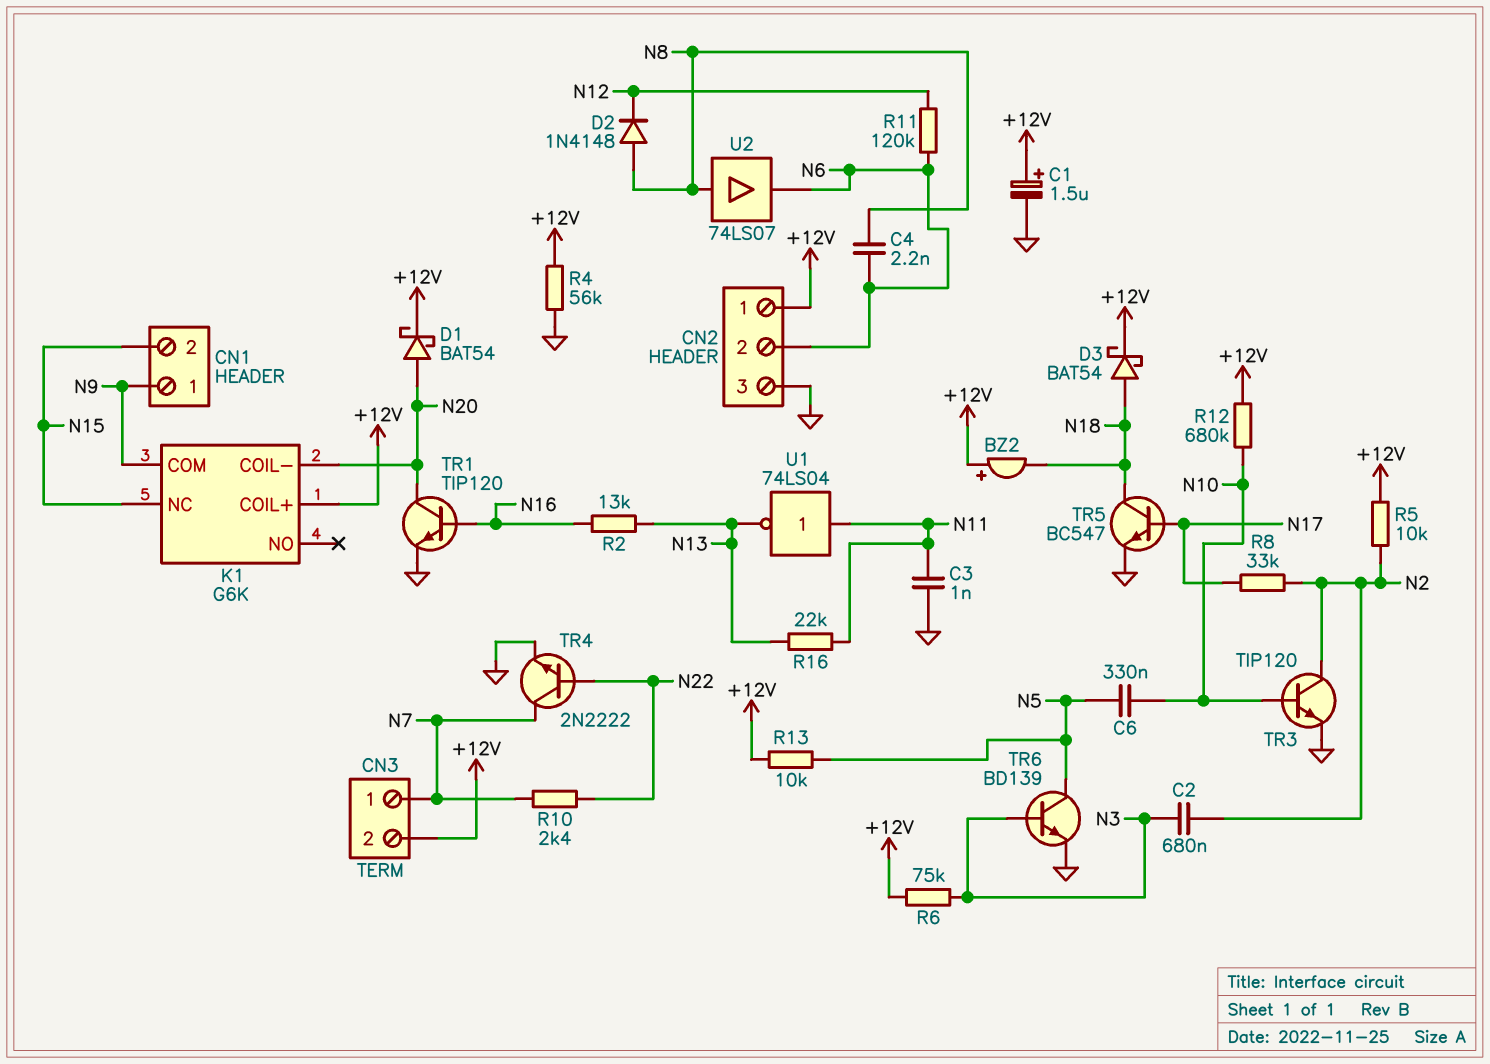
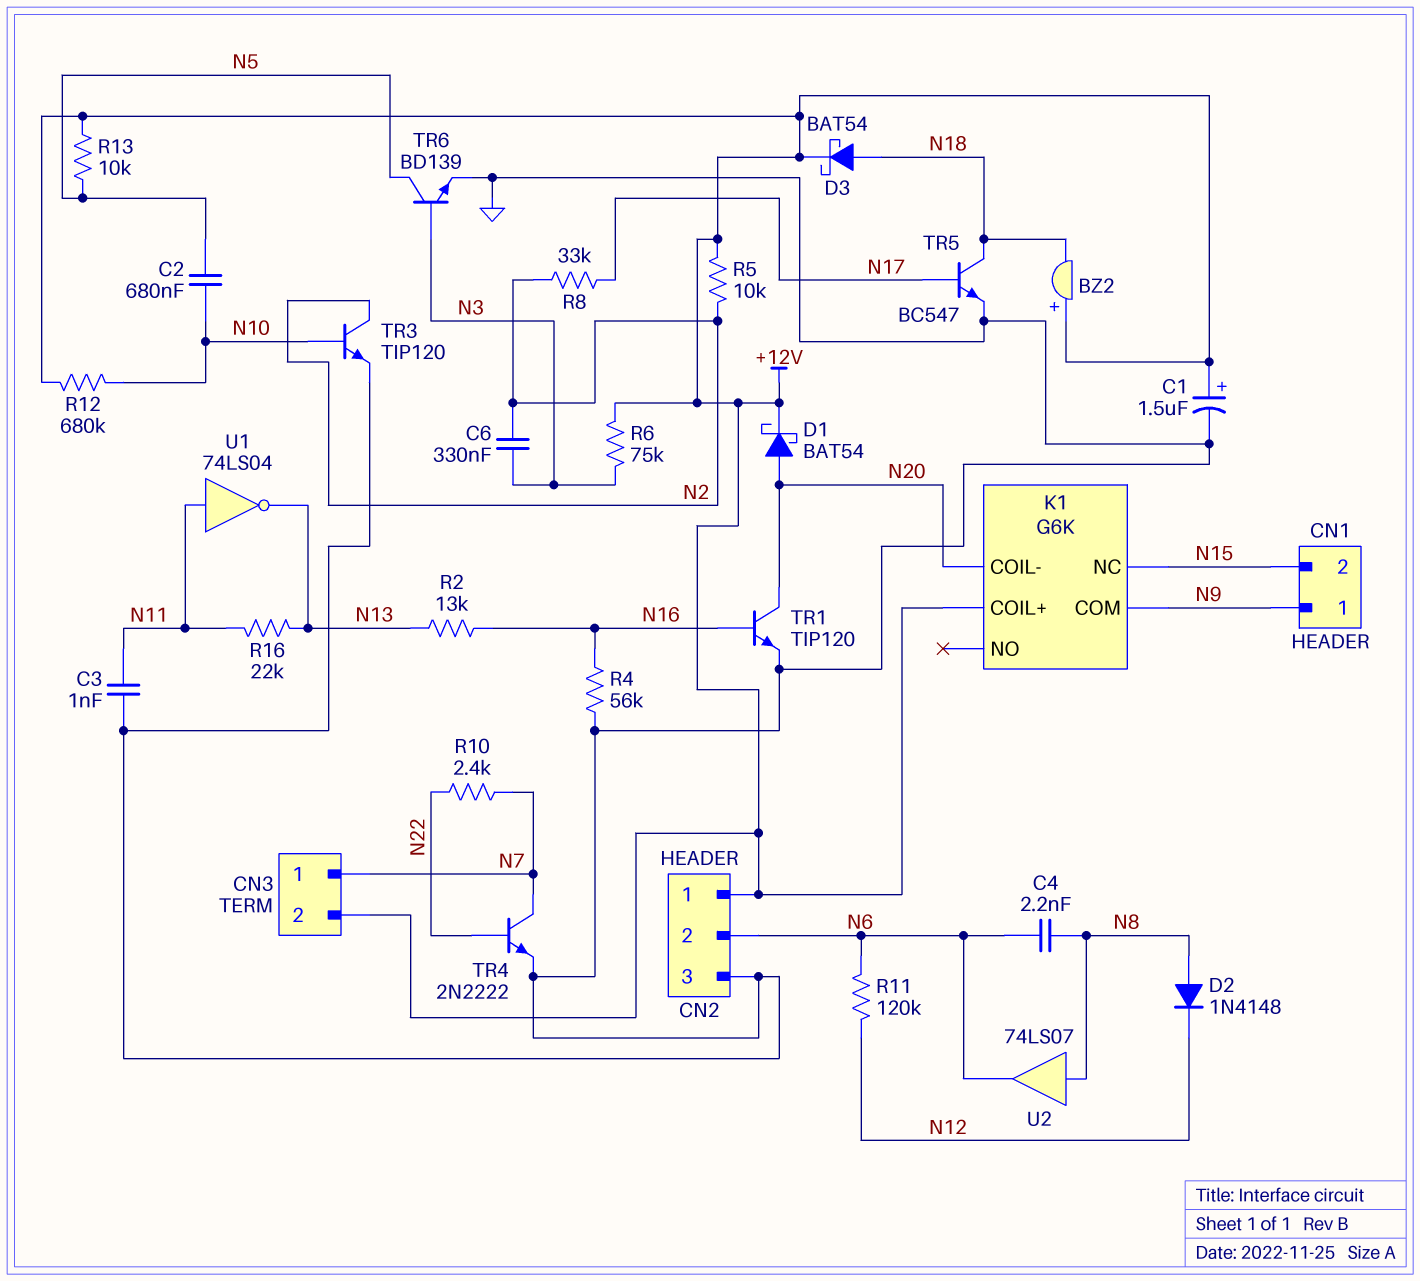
C2: 680nF (N2, N3) -> 680nF (N5, N10)
C6: 330nF (N5, N10) -> 330nF (N2, N3)
R4: 56k (+12V, GND) -> 56k (GND, N16)

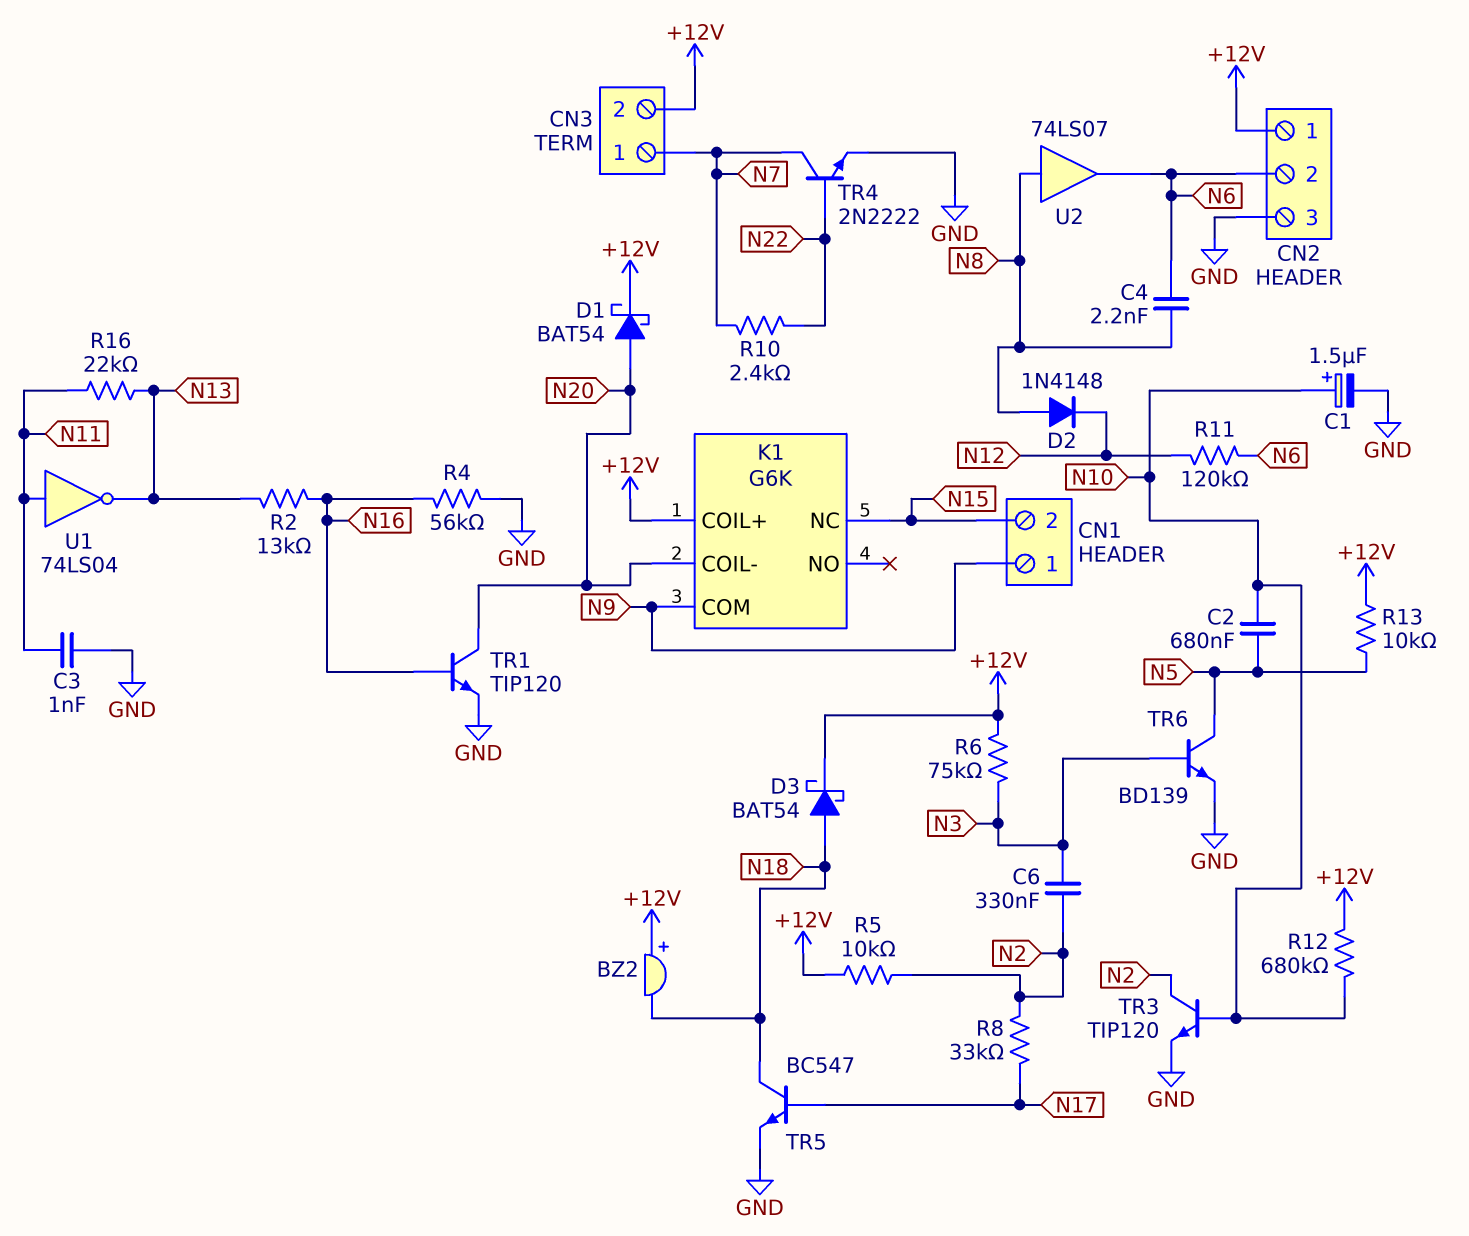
C1: 1.5uF (plus +12V, minus GND) -> 1.5uF (plus N10, minus GND)

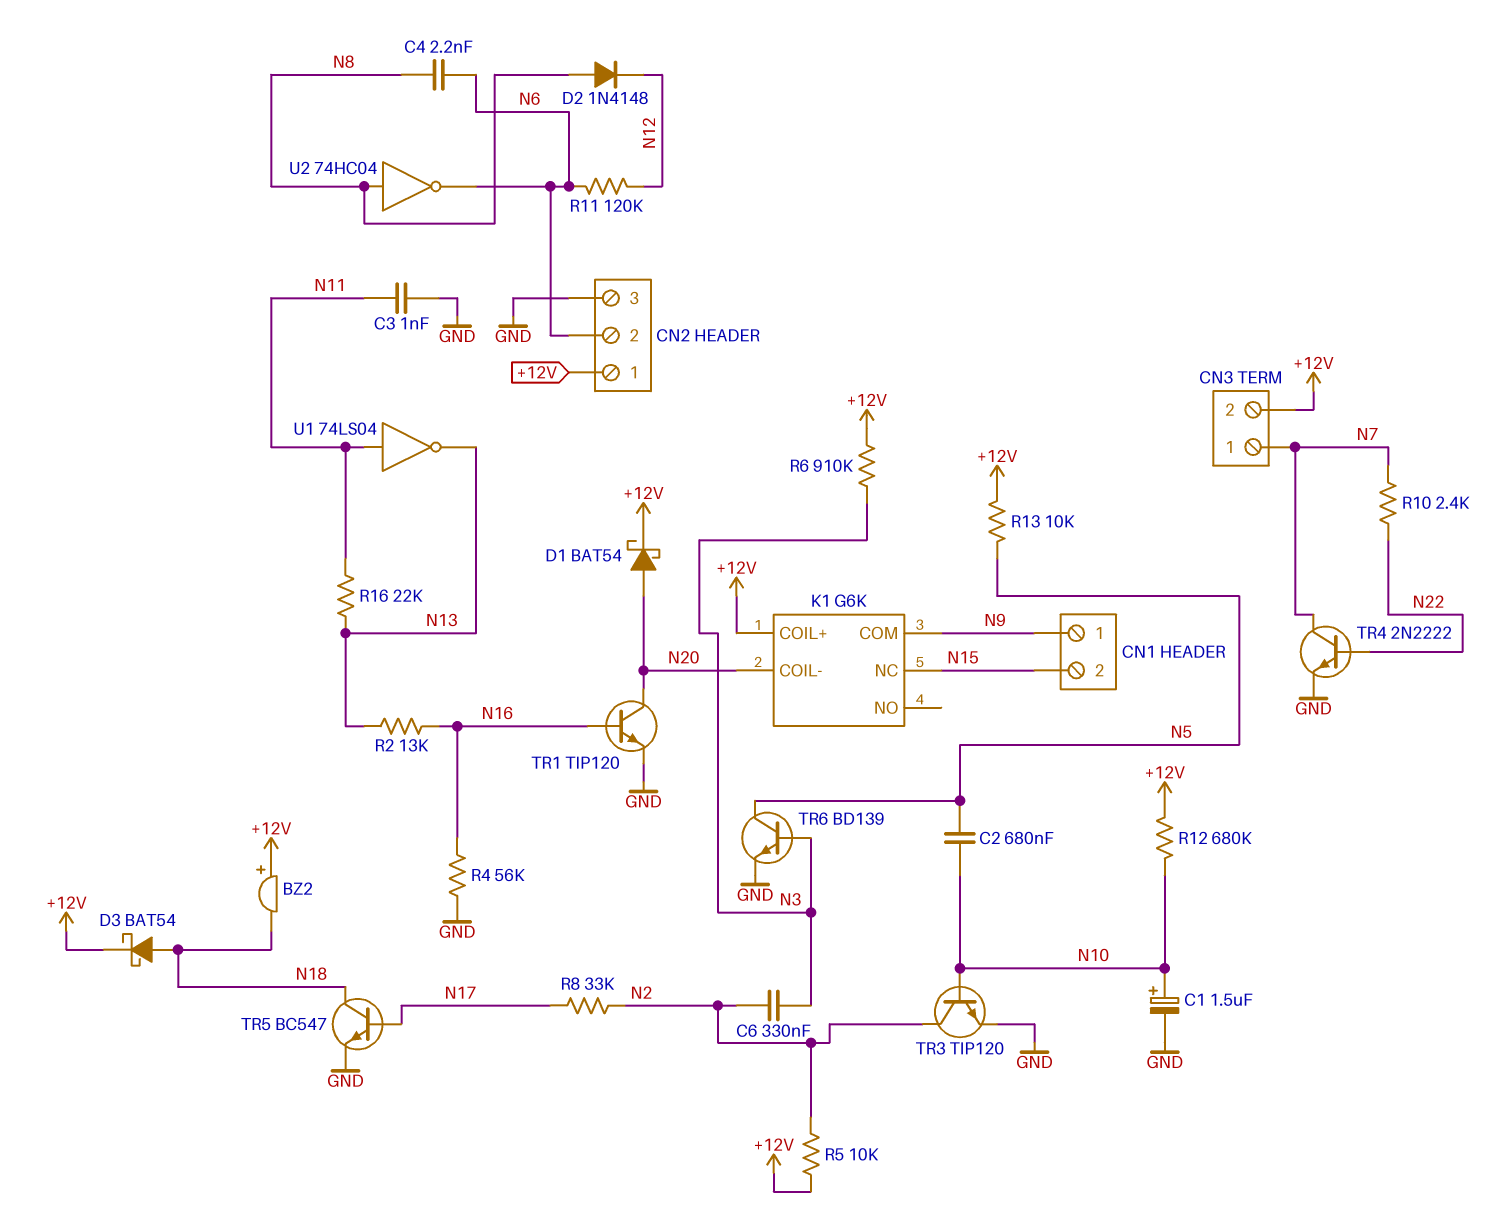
R6: 75k (+12V, N3) -> 910k (+12V, N3)
U2: buffer 74LS07 (in N8, out N6) -> NOT 74HC04 (in N8, out N6)

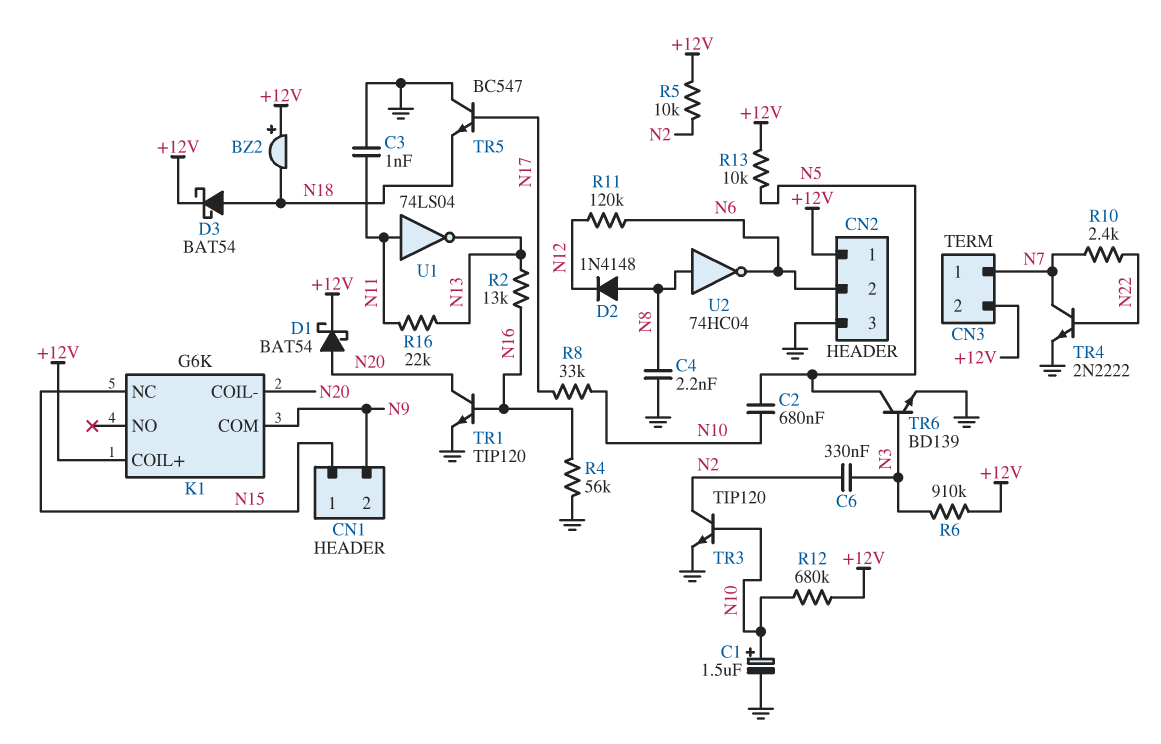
C4: 2.2nF (N6, N8) -> 2.2nF (GND, N8)
CN1 pin 1: N9 -> N15
CN1 pin 2: N15 -> N9
R8: 33k (N2, N17) -> 33k (N10, N17)
TR5: NPN BC547 (B N17, C N18, E GND) -> NPN BC547 (B N17, C GND, E N18)

